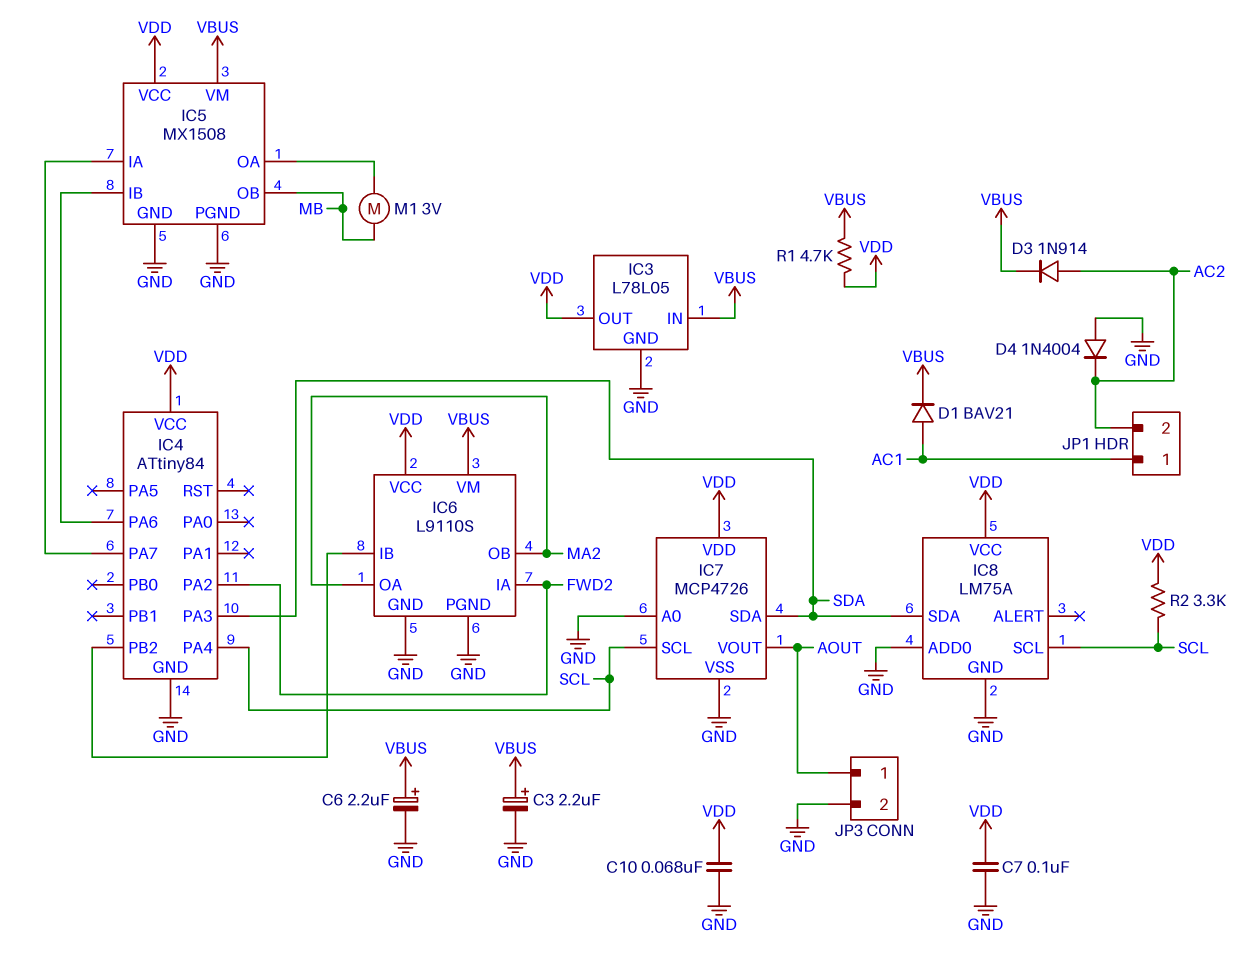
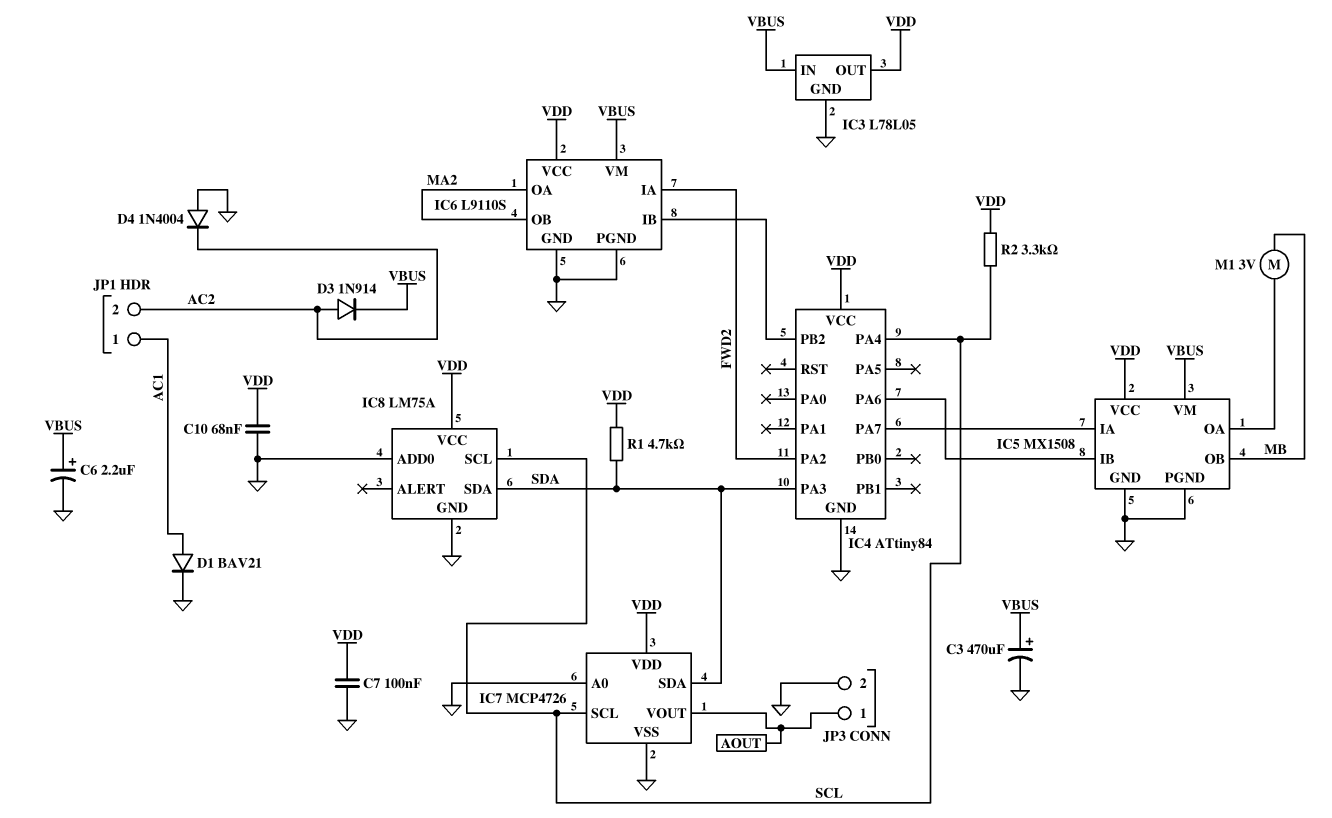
C3: 2.2uF (plus VBUS, minus GND) -> 470uF (plus VBUS, minus GND)
D1: diode BAV21 (A AC1, K VBUS) -> diode BAV21 (A AC1, K GND)
R1: 4.7k (VBUS, VDD) -> 4.7k (SDA, VDD)

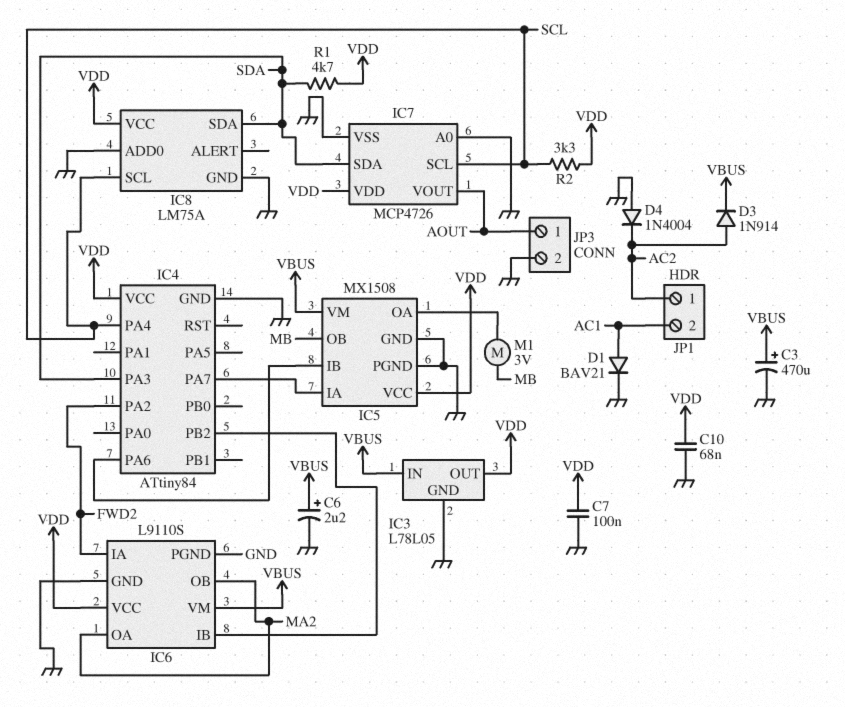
JP1 pin 1: AC1 -> AC2
JP1 pin 2: AC2 -> AC1

